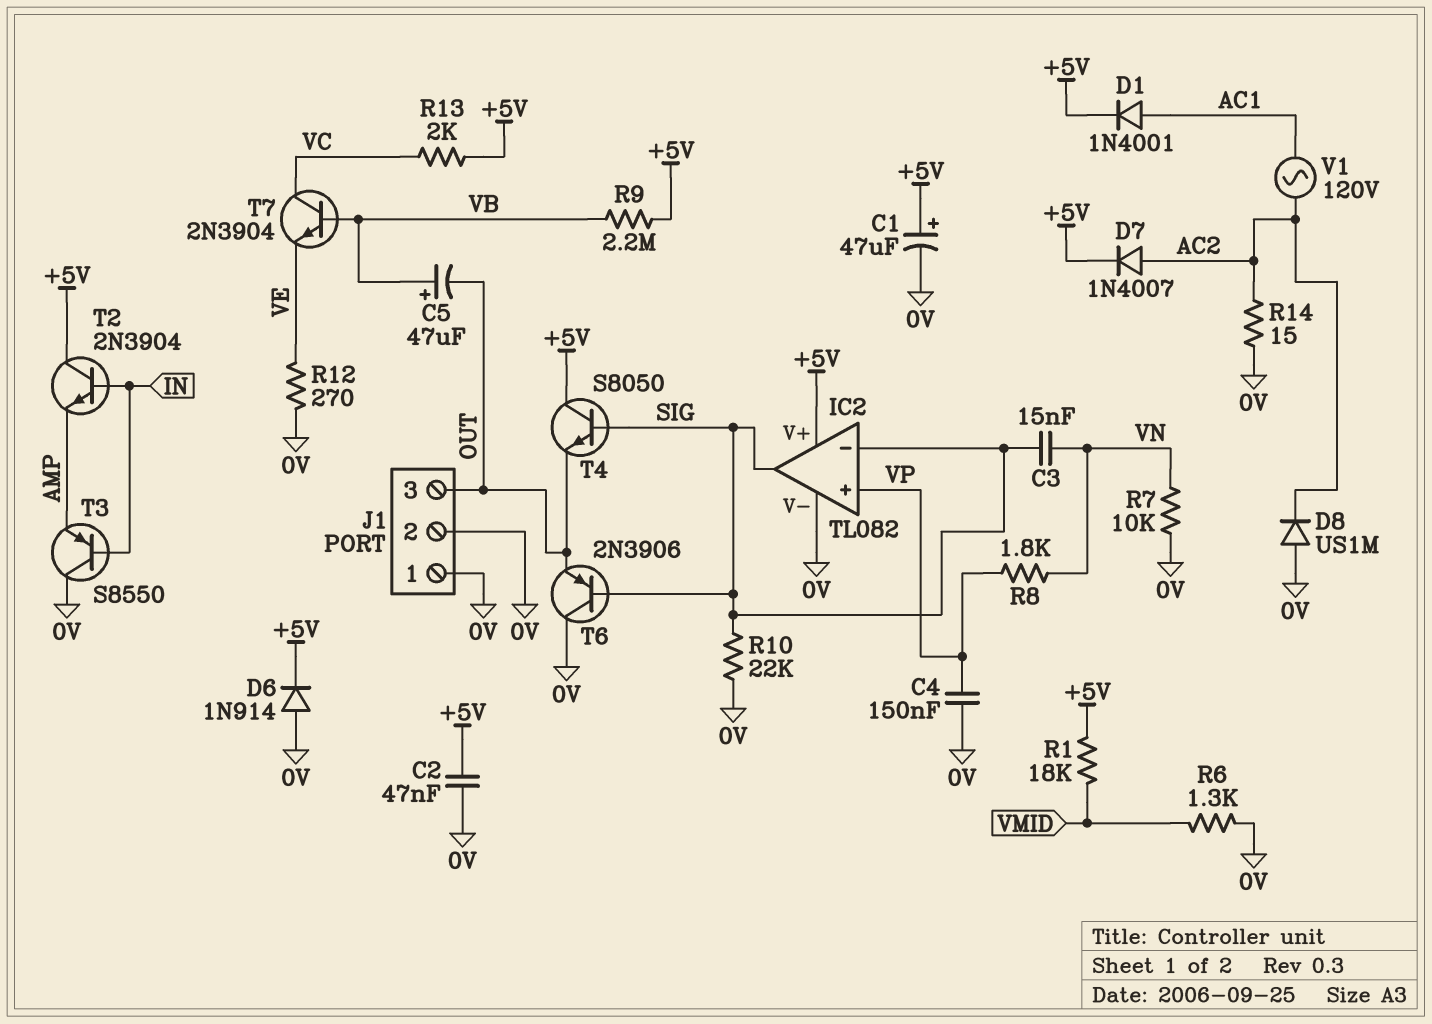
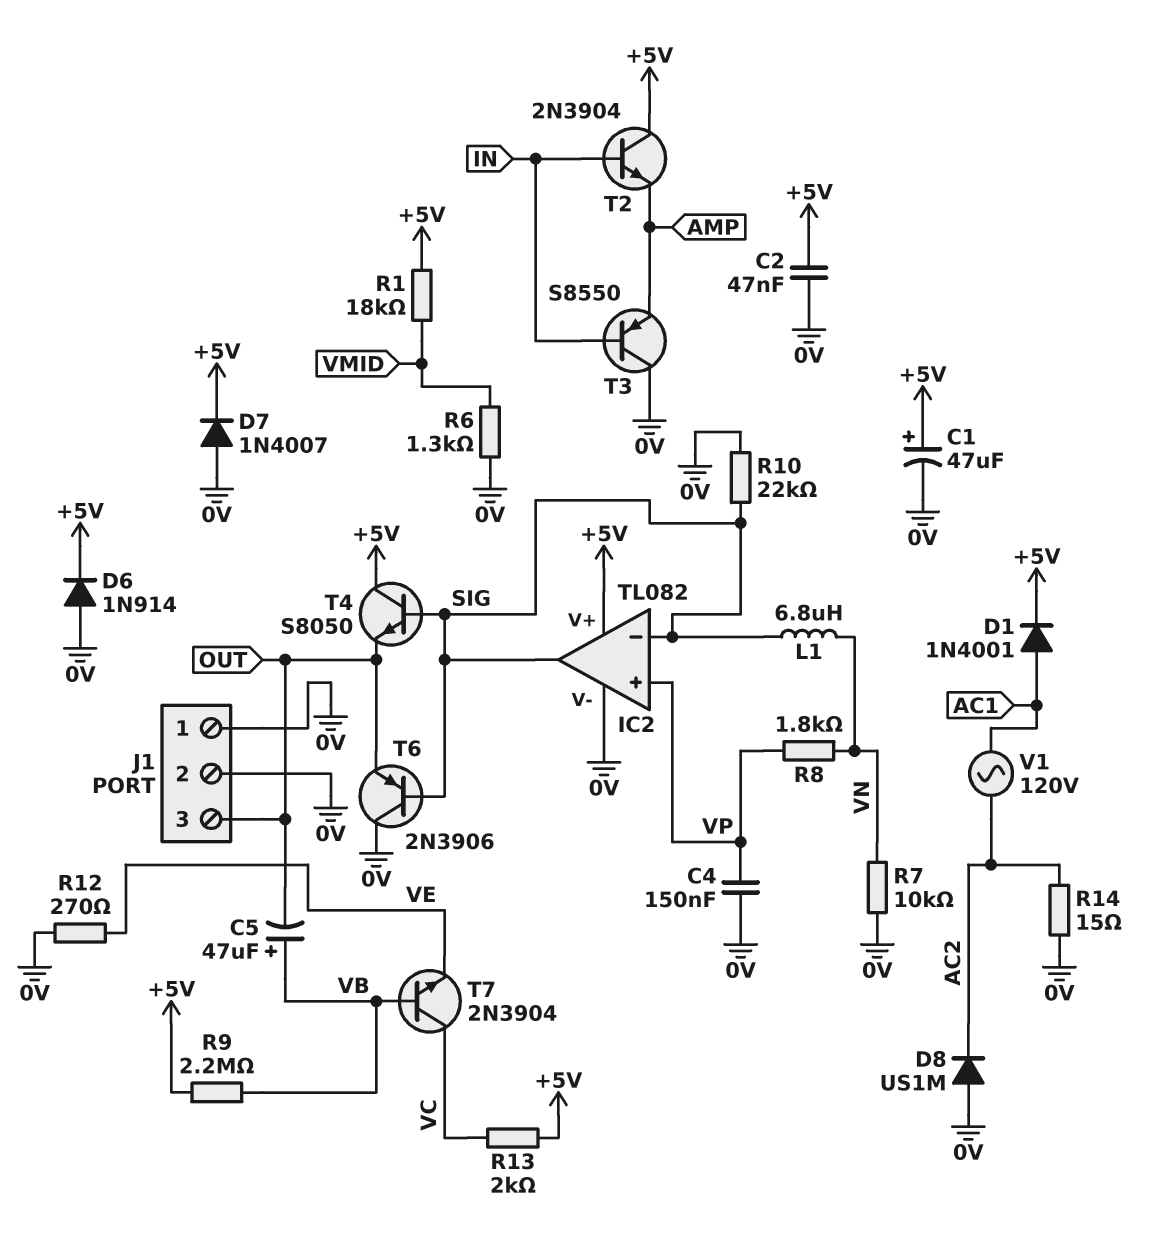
C3: 15nF (SIG, VN) -> none
D7: diode 1N4007 (A AC2, K +5V) -> diode 1N4007 (A 0V, K +5V)
L1: none -> 6.8uH (SIG, VN)

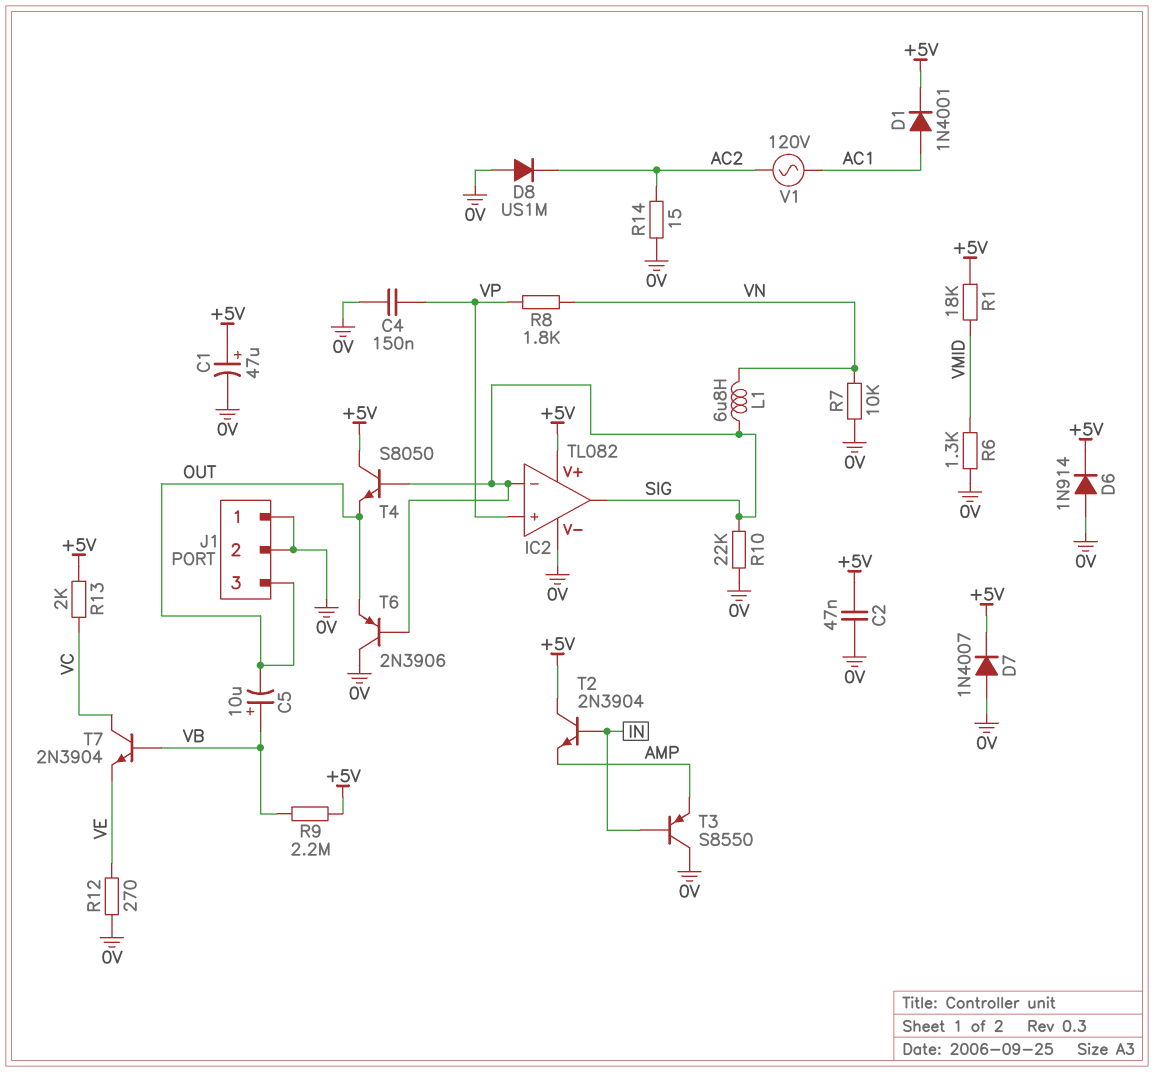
C5: 47uF (plus VB, minus OUT) -> 10uF (plus VB, minus OUT)

